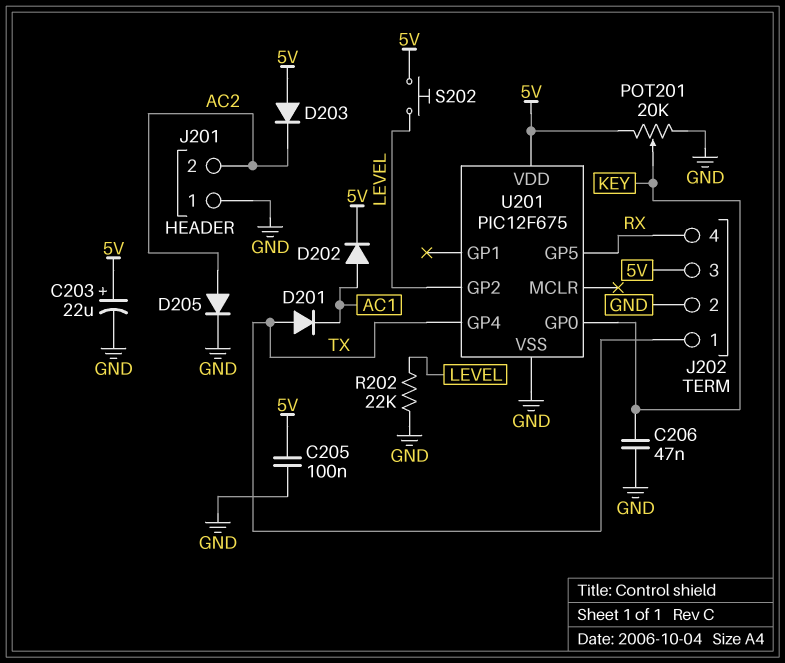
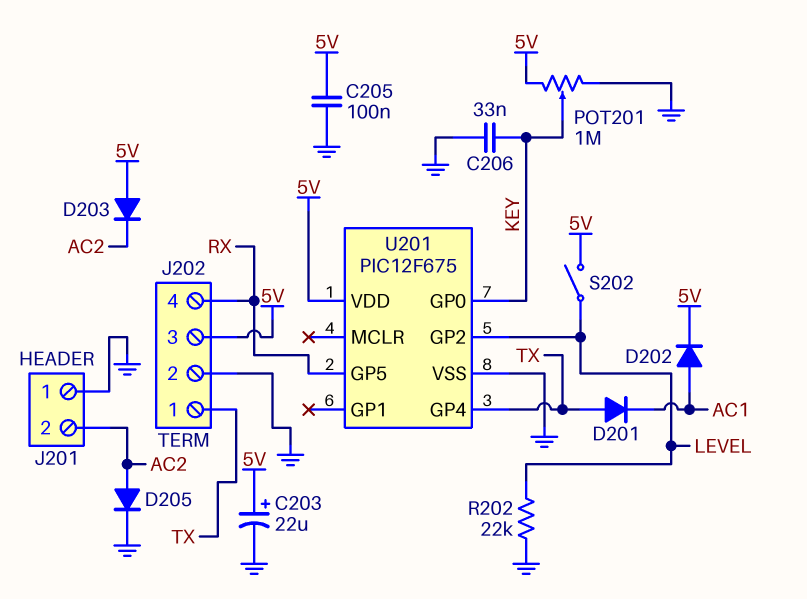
C206: 47nF (GND, KEY) -> 33nF (GND, KEY)
POT201: 20k (5V, GND, wiper KEY) -> 1M (5V, GND, wiper KEY)
S202: button (5V, LEVEL) -> switch (5V, LEVEL)

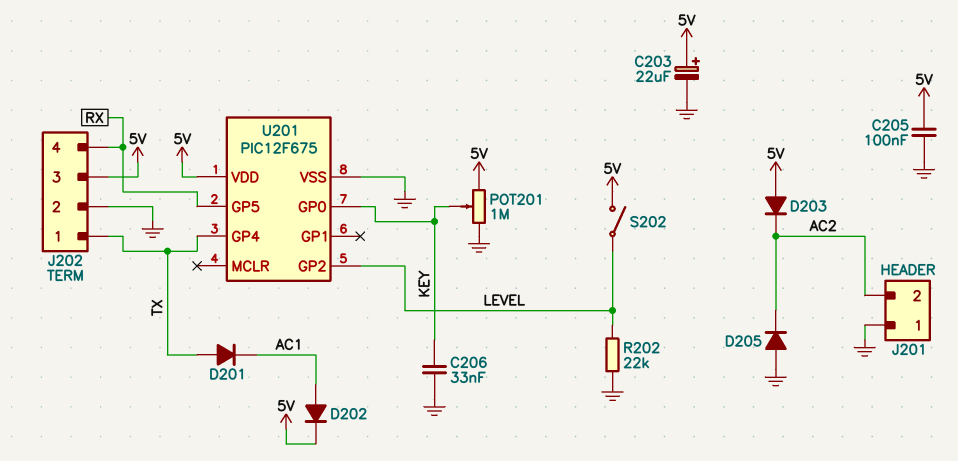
D205: diode (A AC2, K GND) -> diode (A GND, K AC2)

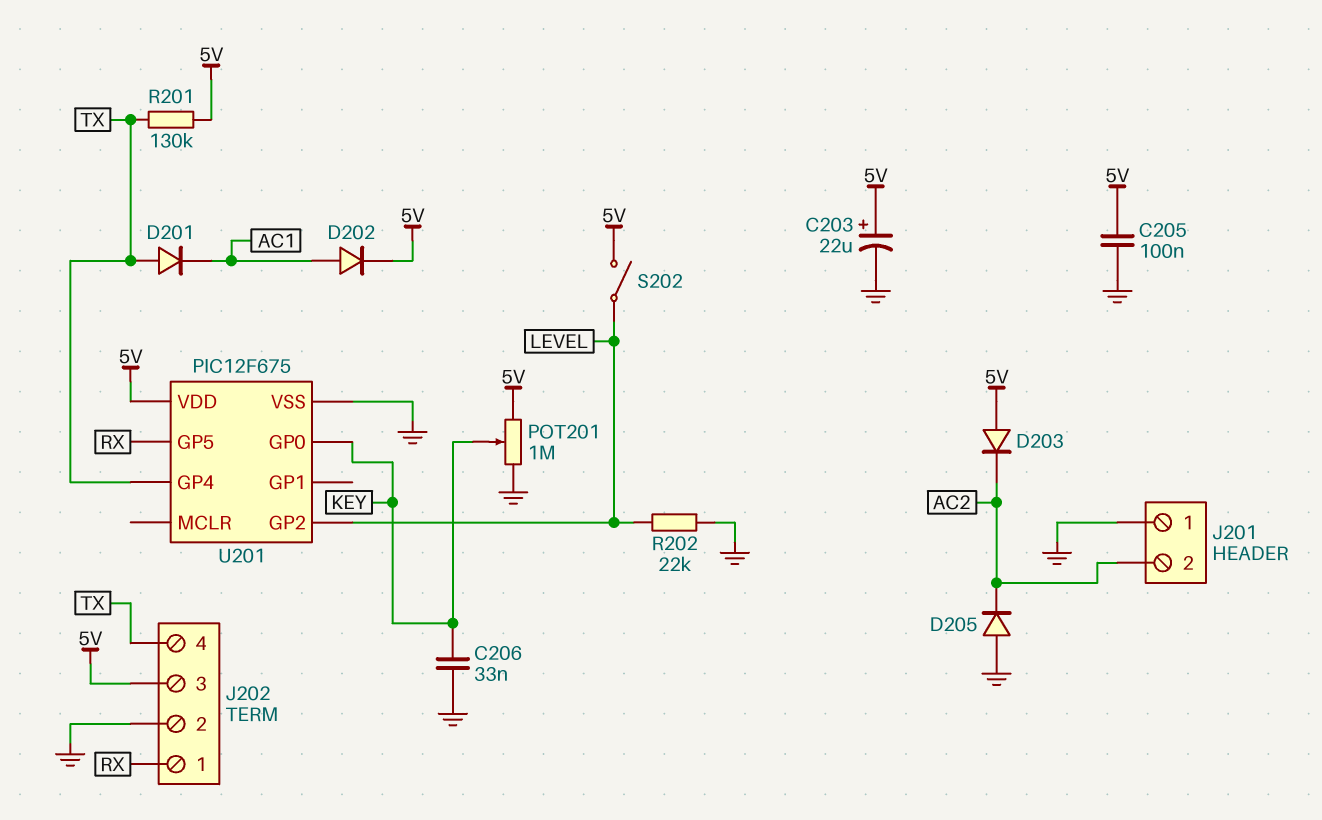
J202 pin 1: TX -> RX
J202 pin 4: RX -> TX
R201: none -> 130k (5V, TX)

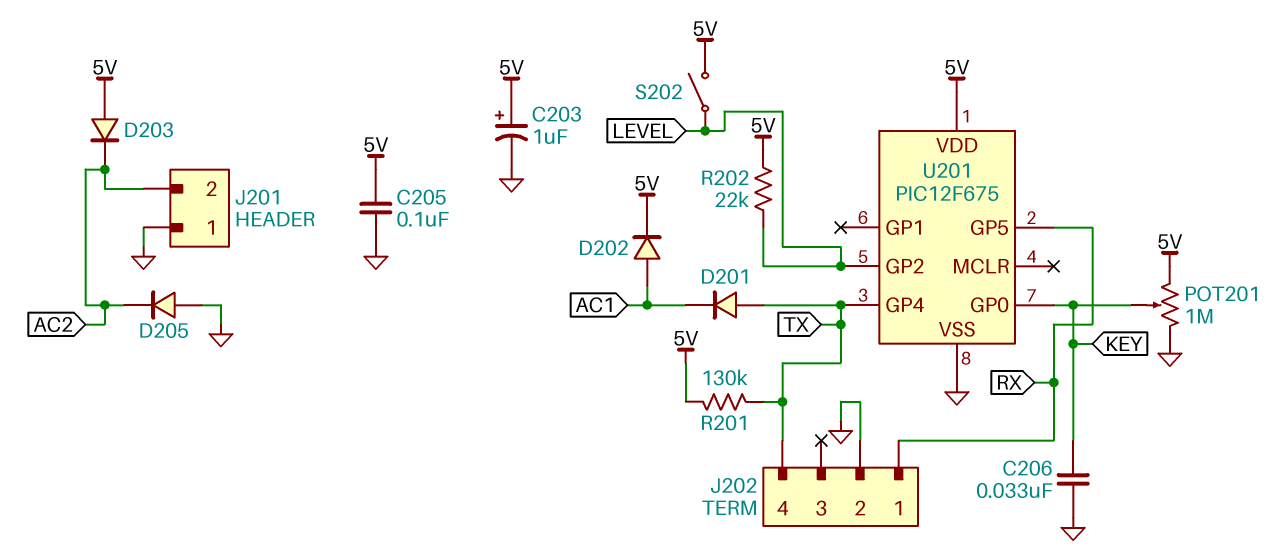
C203: 22uF (plus 5V, minus GND) -> 1uF (plus 5V, minus GND)
J202 pin 3: 5V -> none
R202: 22k (GND, LEVEL) -> 22k (5V, LEVEL)

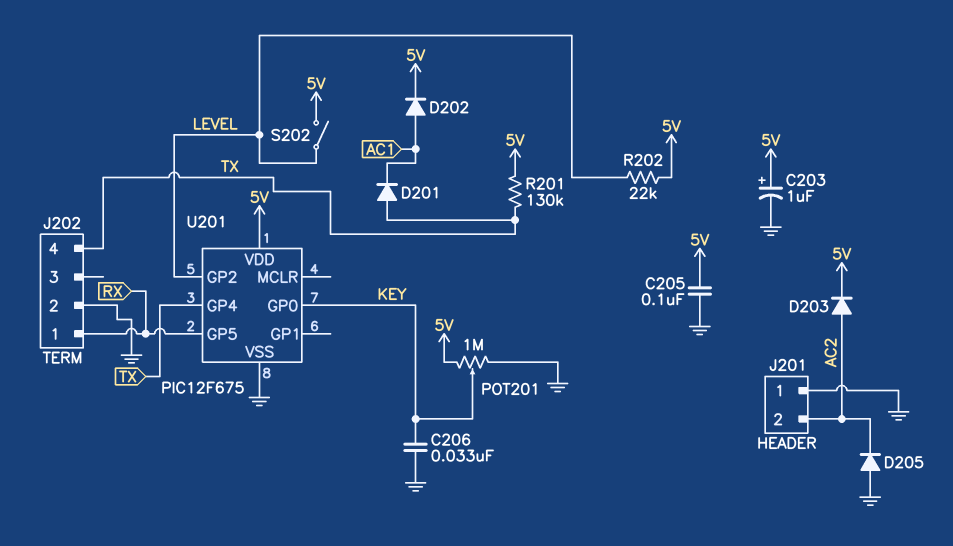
D203: diode (A 5V, K AC2) -> diode (A AC2, K 5V)

